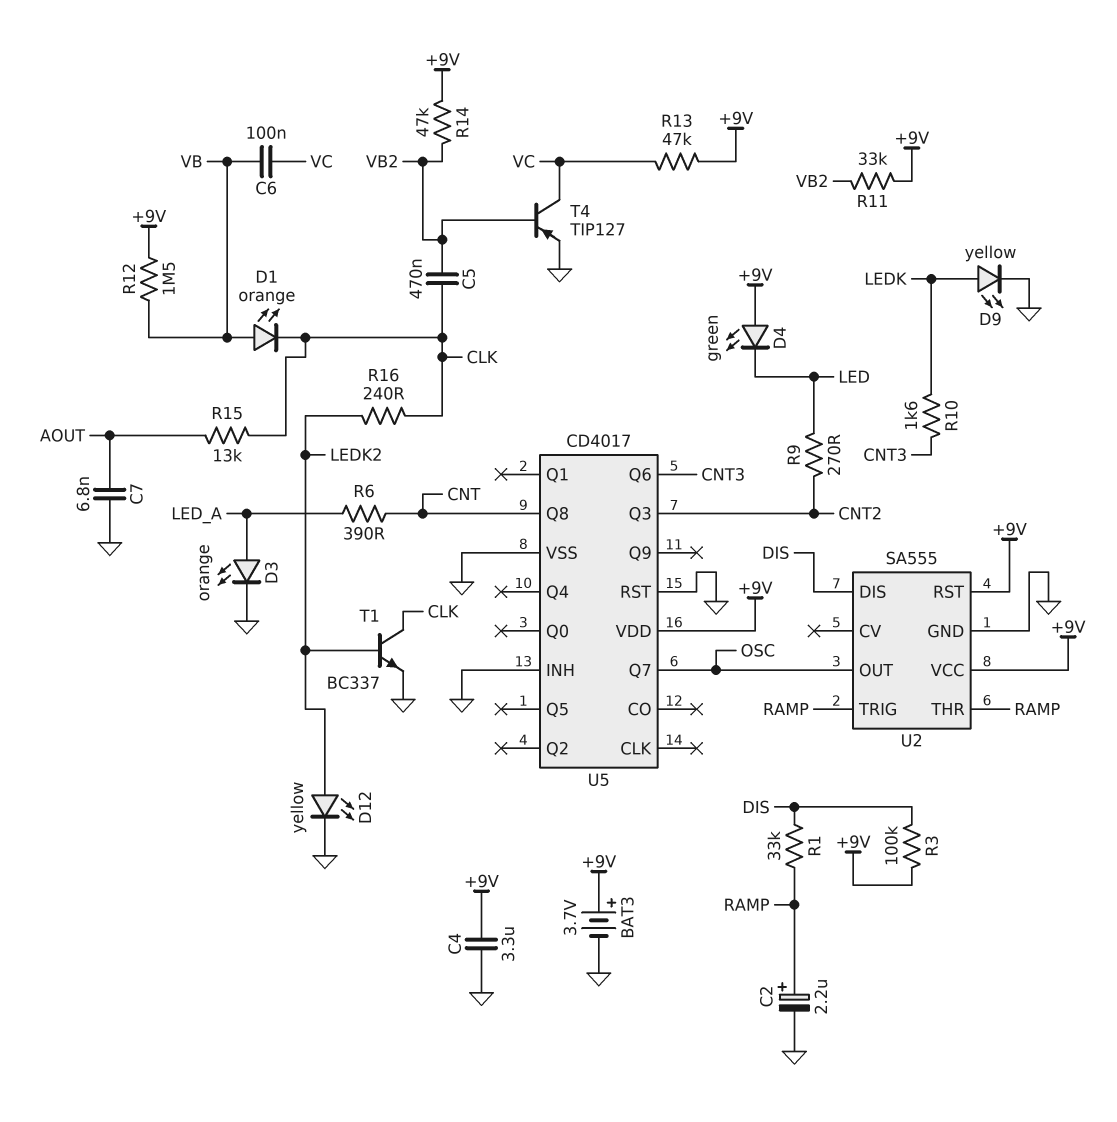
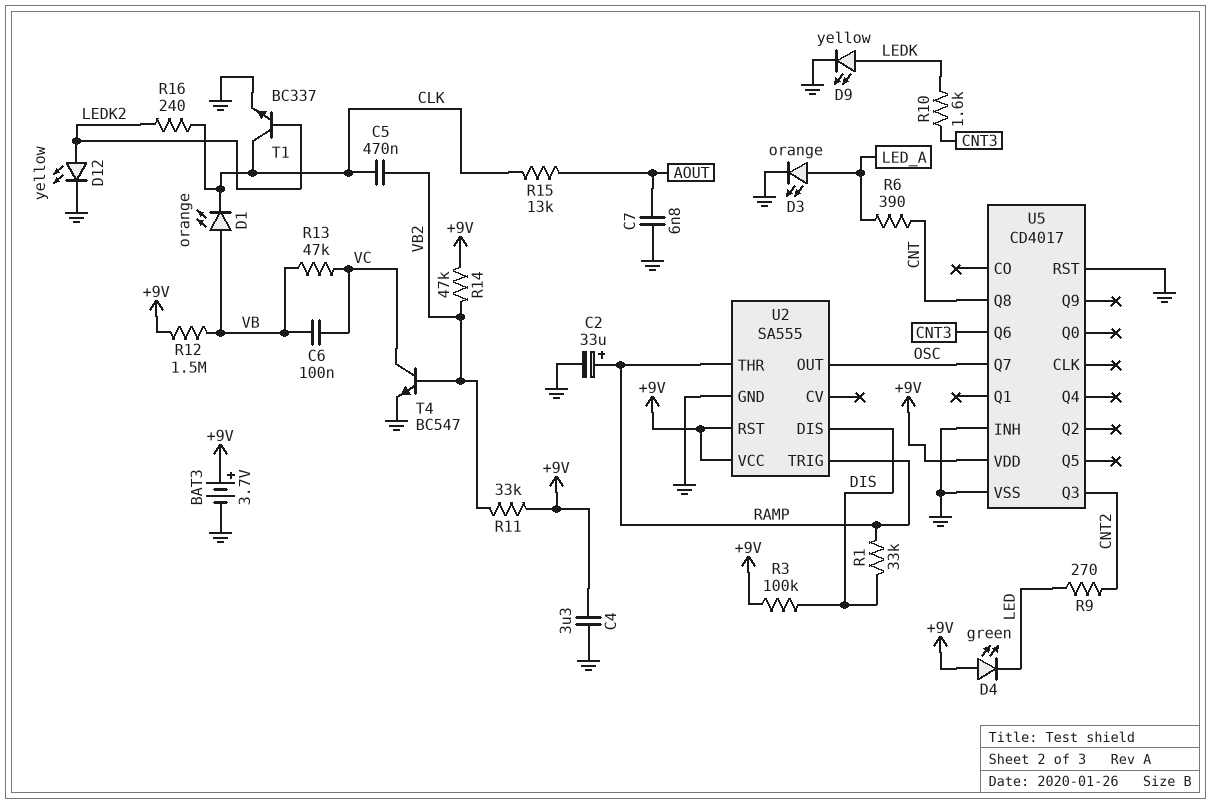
C2: 2.2uF (plus RAMP, minus GND) -> 33uF (plus RAMP, minus GND)
R13: 47k (+9V, VC) -> 47k (VB, VC)
T4: PNP TIP127 (B VB2, C VC, E GND) -> NPN BC547 (B VB2, C VC, E GND)

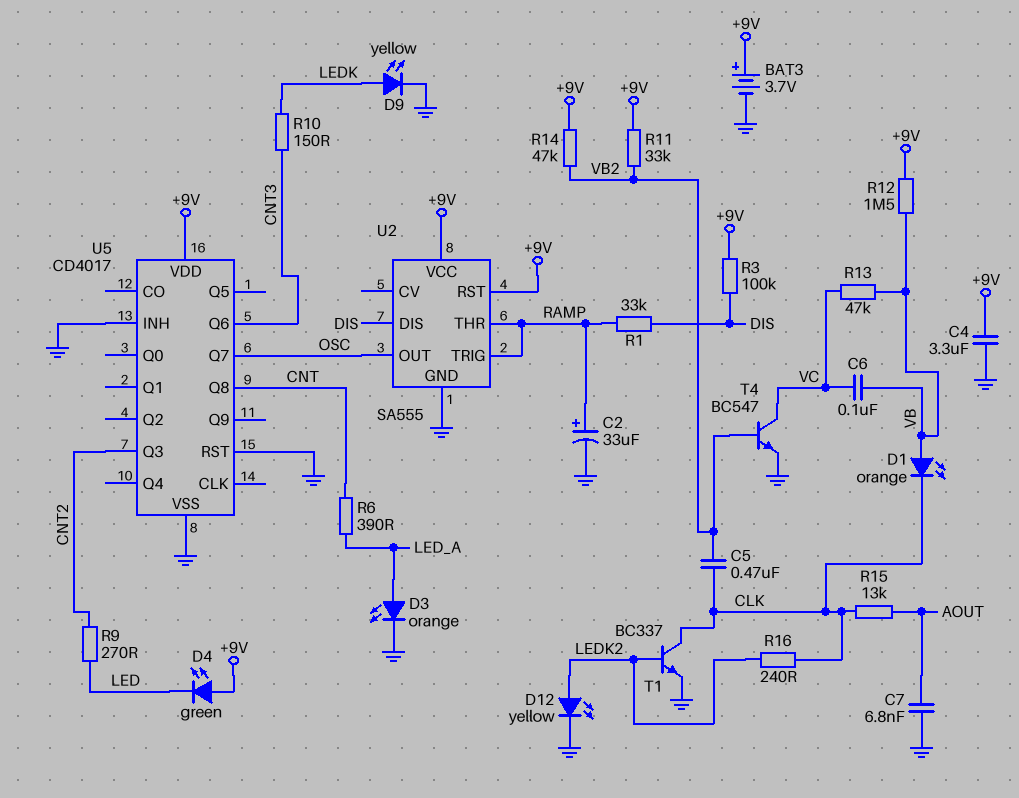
R10: 1.6k (CNT3, LEDK) -> 150 (CNT3, LEDK)

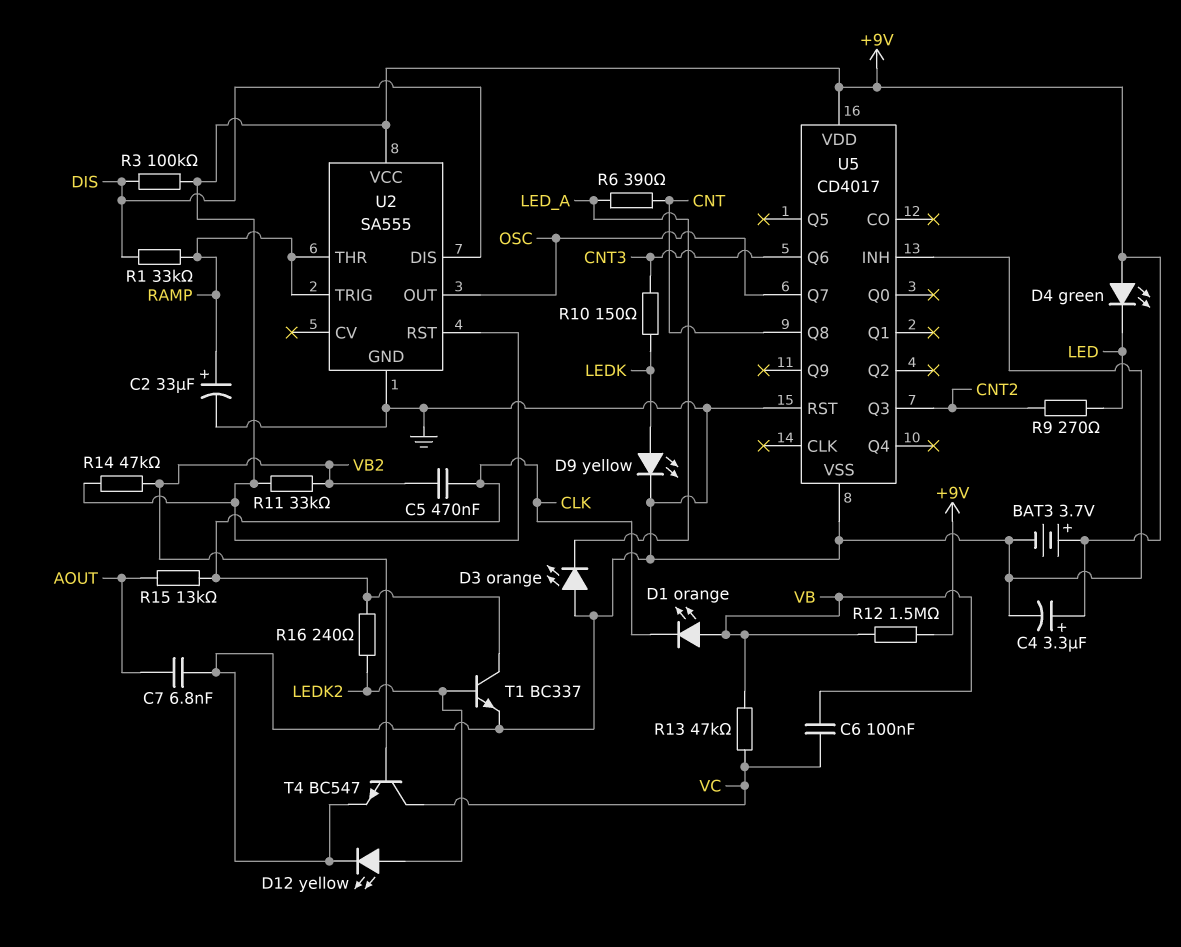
C4: 3.3uF (+9V, GND) -> 3.3uF (plus +9V, minus GND)
D3: LED orange (A LED_A, K GND) -> LED orange (A GND, K LED_A)

